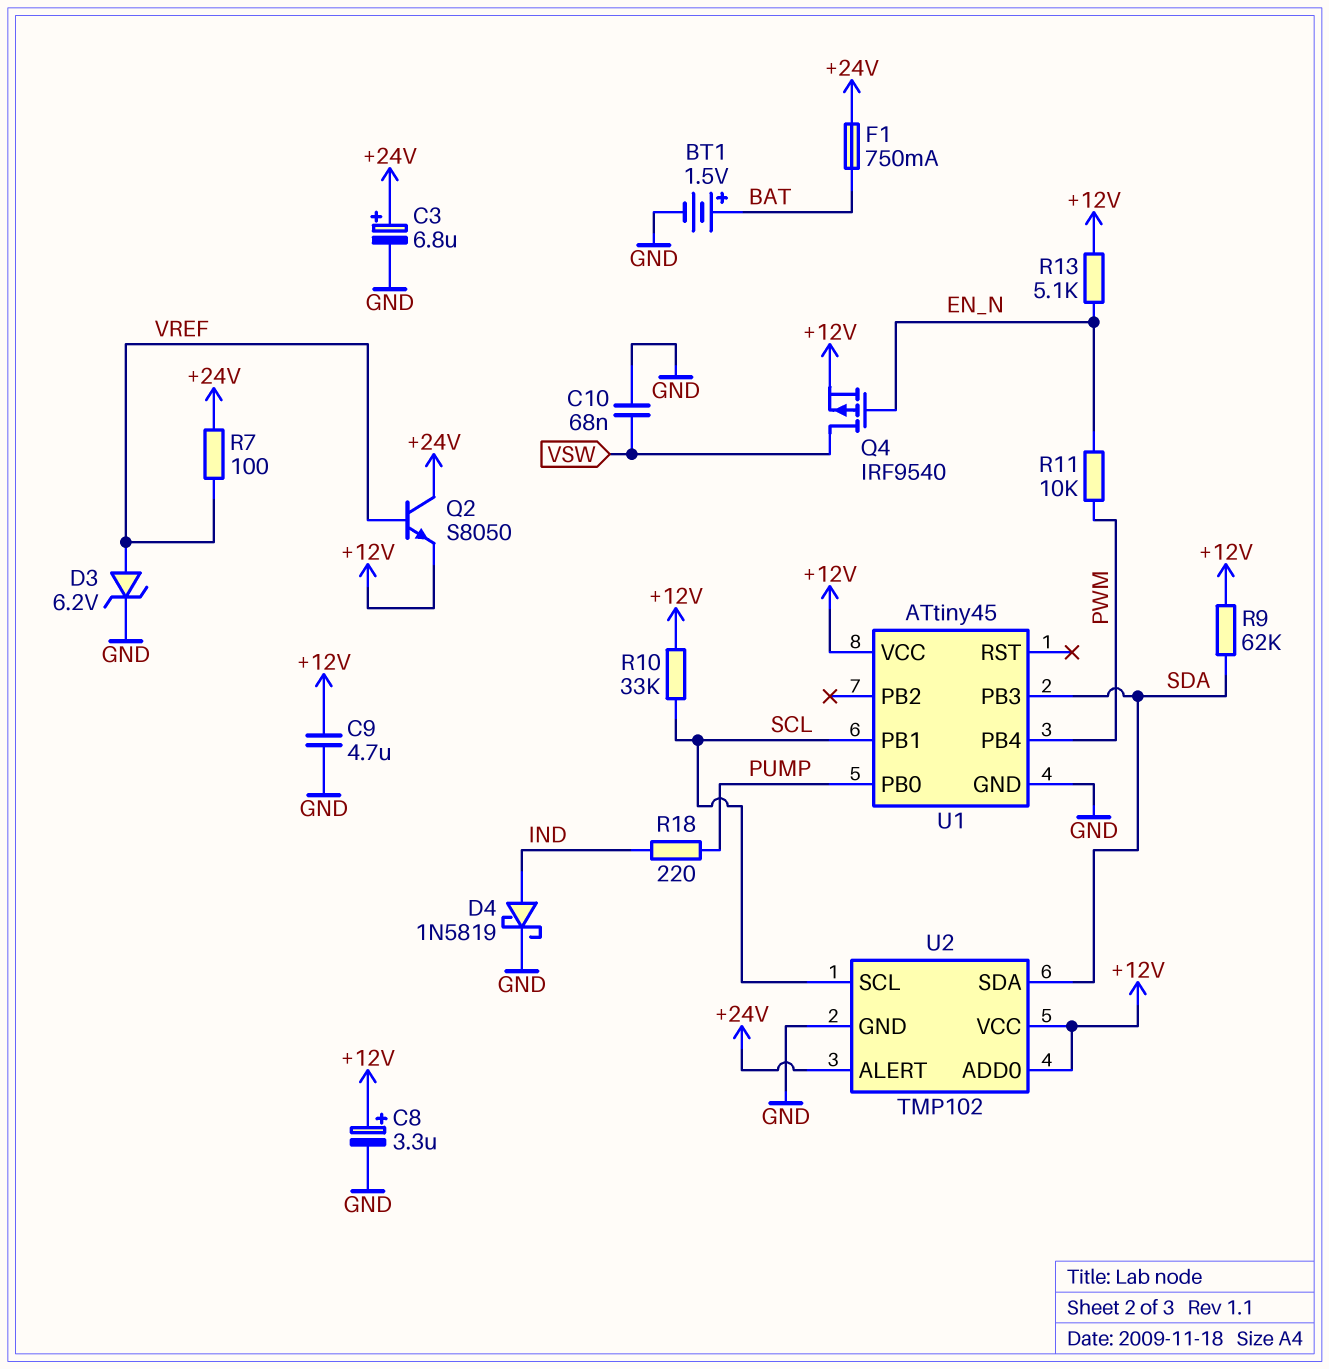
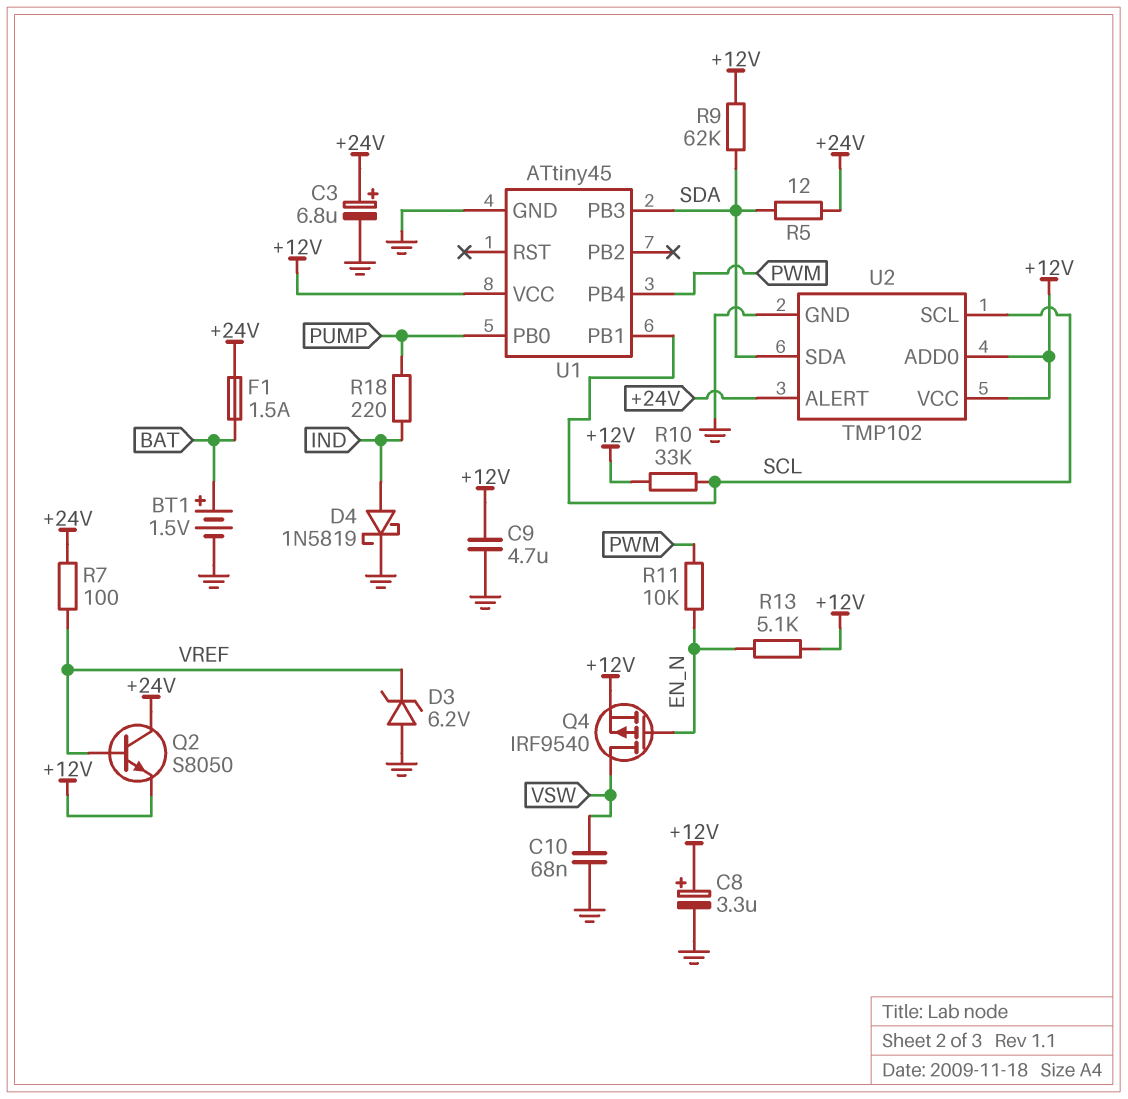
D3: zener 6.2V (A VREF, K GND) -> zener 6.2V (A GND, K VREF)
F1: 750mA (+24V, BAT) -> 1.5A (+24V, BAT)
R5: none -> 12 (+24V, SDA)

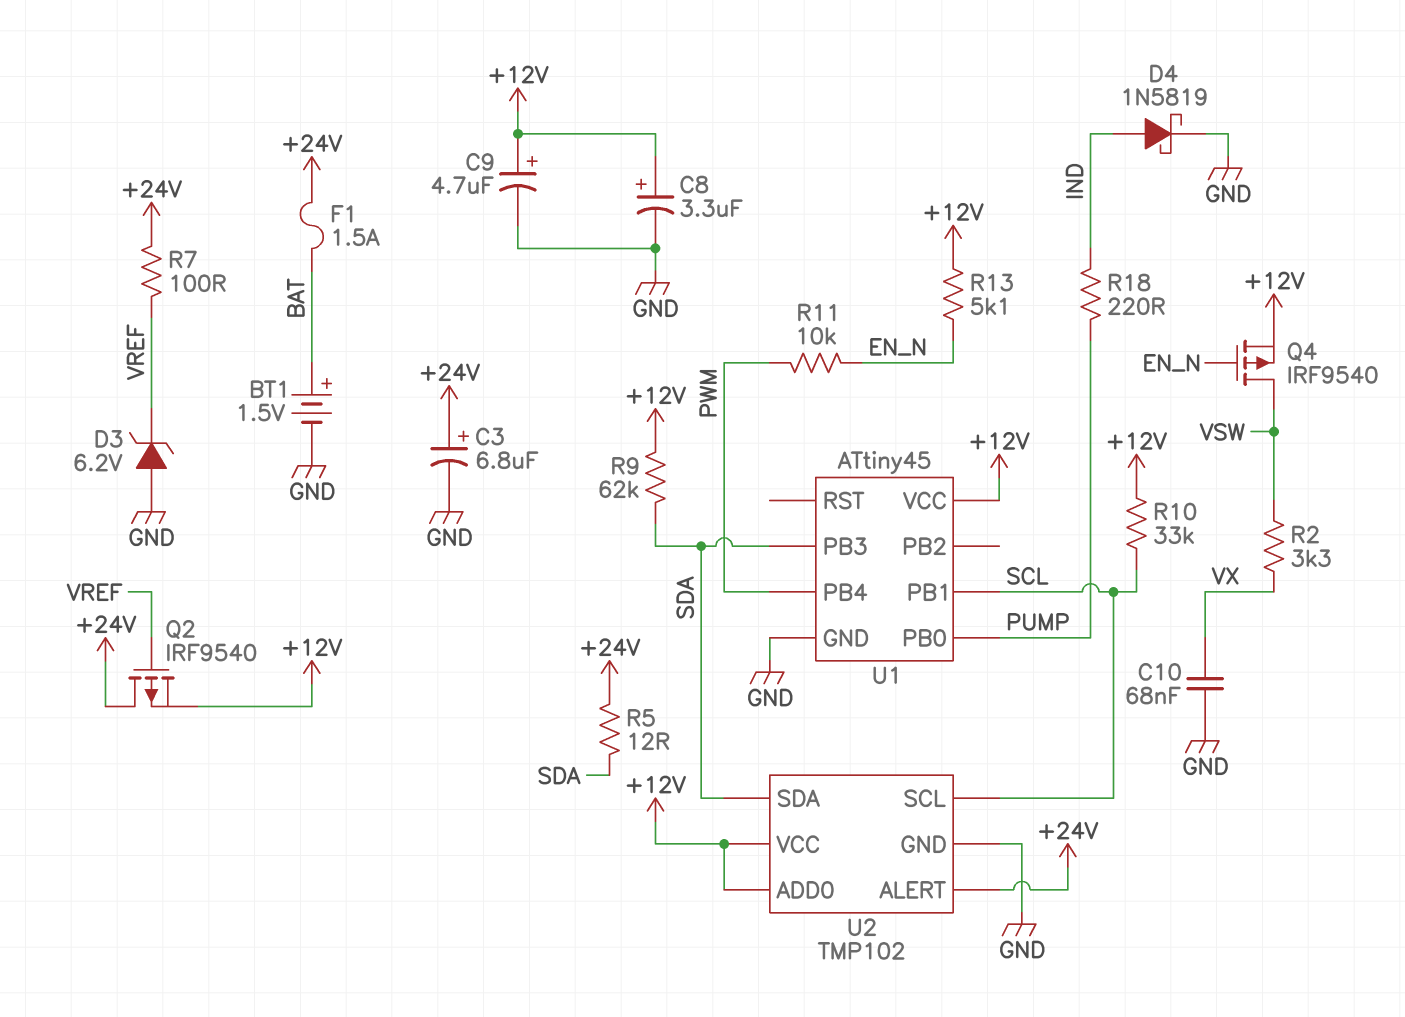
C9: 4.7uF (+12V, GND) -> 4.7uF (plus +12V, minus GND)
C10: 68nF (GND, VSW) -> 68nF (GND, VX)
Q2: NPN S8050 (B VREF, C +24V, E +12V) -> PMOS IRF9540 (G VREF, D +24V, S +12V)
R2: none -> 3.3k (VSW, VX)

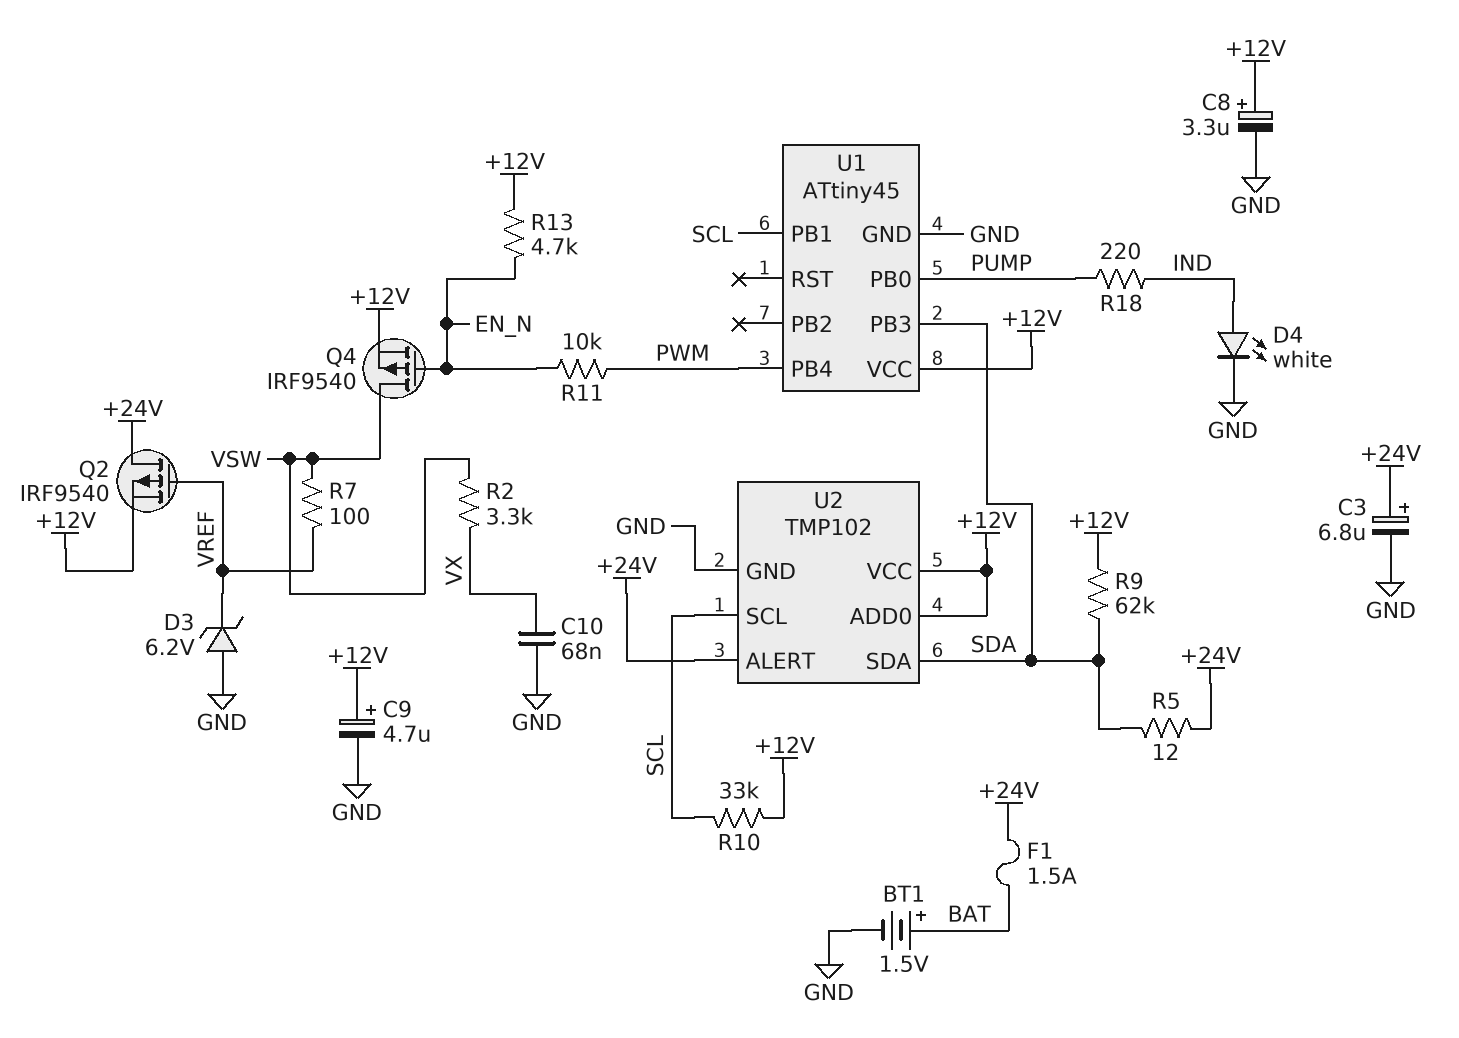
D4: schottky 1N5819 (A IND, K GND) -> LED white (A IND, K GND)
R7: 100 (+24V, VREF) -> 100 (VREF, VSW)
R13: 5.1k (+12V, EN_N) -> 4.7k (+12V, EN_N)

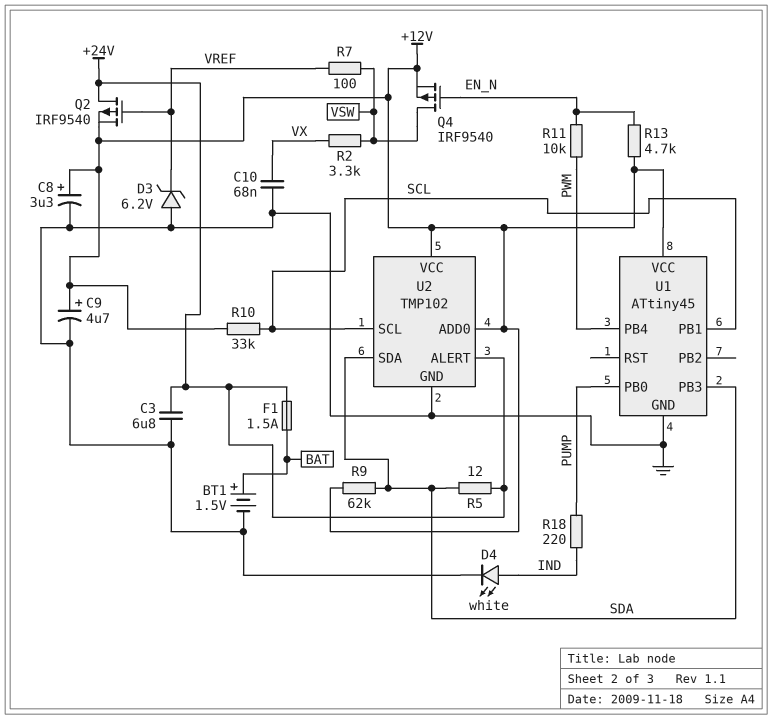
C3: 6.8uF (plus +24V, minus GND) -> 6.8uF (+24V, GND)

